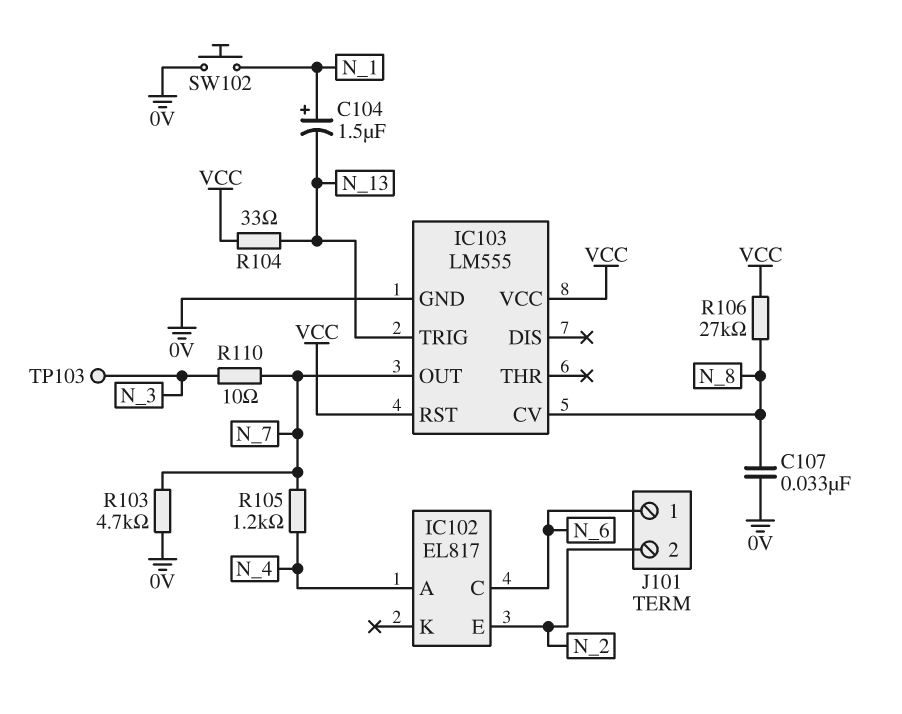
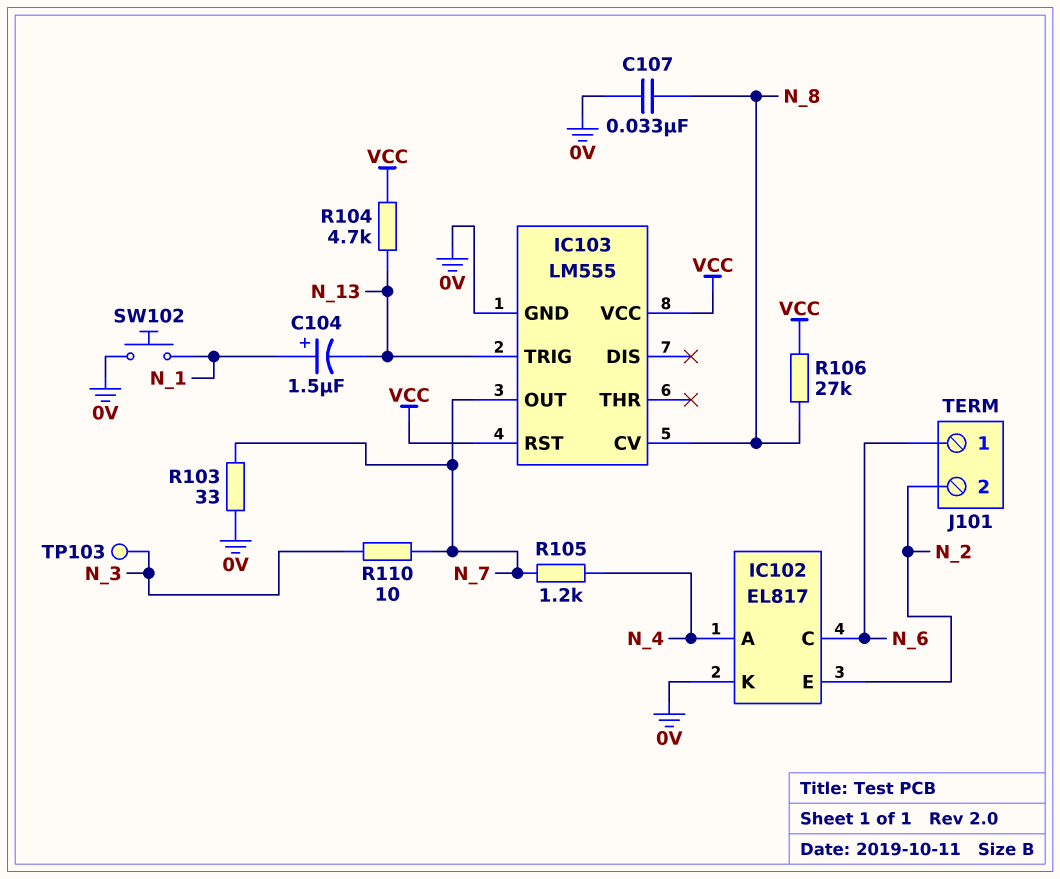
IC102 pin K: none -> 0V
R103: 4.7k (0V, N_7) -> 33 (0V, N_7)
R104: 33 (N_13, VCC) -> 4.7k (N_13, VCC)

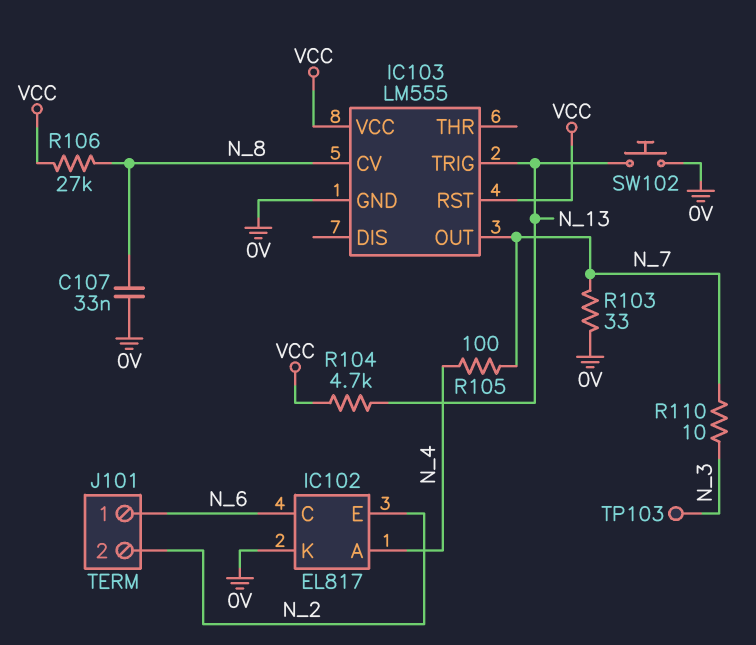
C104: 1.5uF (plus N_1, minus N_13) -> none
R105: 1.2k (N_4, N_7) -> 100 (N_4, N_7)
SW102: button (0V, N_1) -> button (0V, N_13)

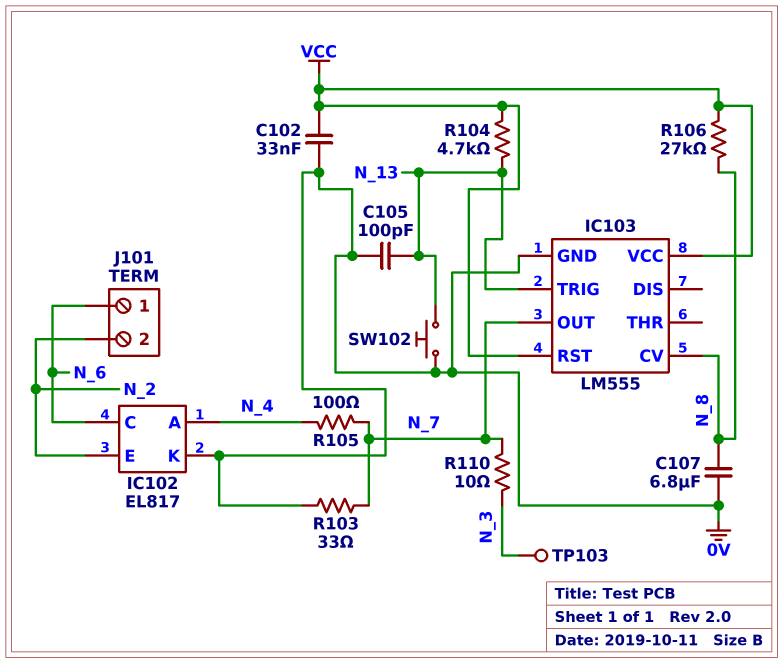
C102: none -> 33nF (0V, VCC)
C105: none -> 100pF (0V, N_13)
C107: 33nF (0V, N_8) -> 6.8uF (0V, N_8)

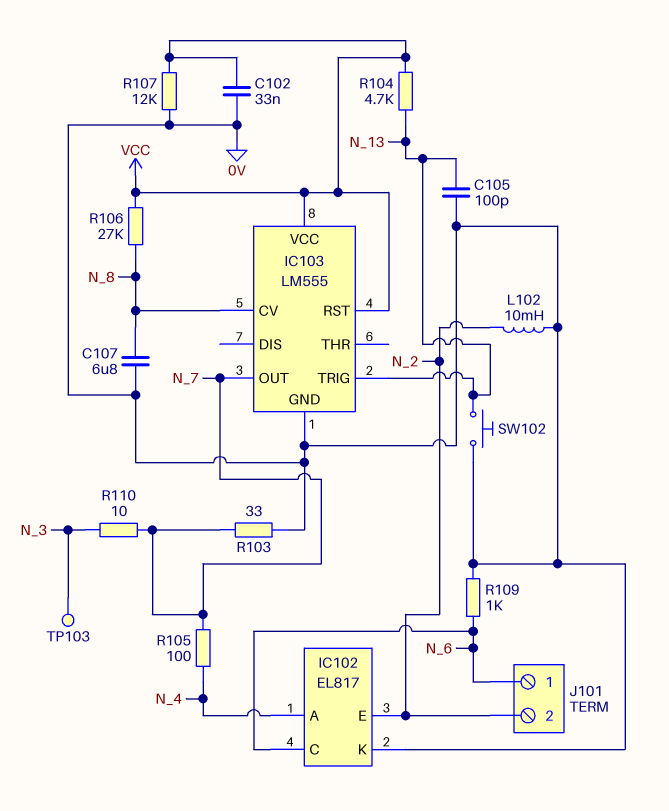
L102: none -> 10mH (0V, N_2)
R107: none -> 12k (0V, VCC)
R109: none -> 1k (0V, N_6)

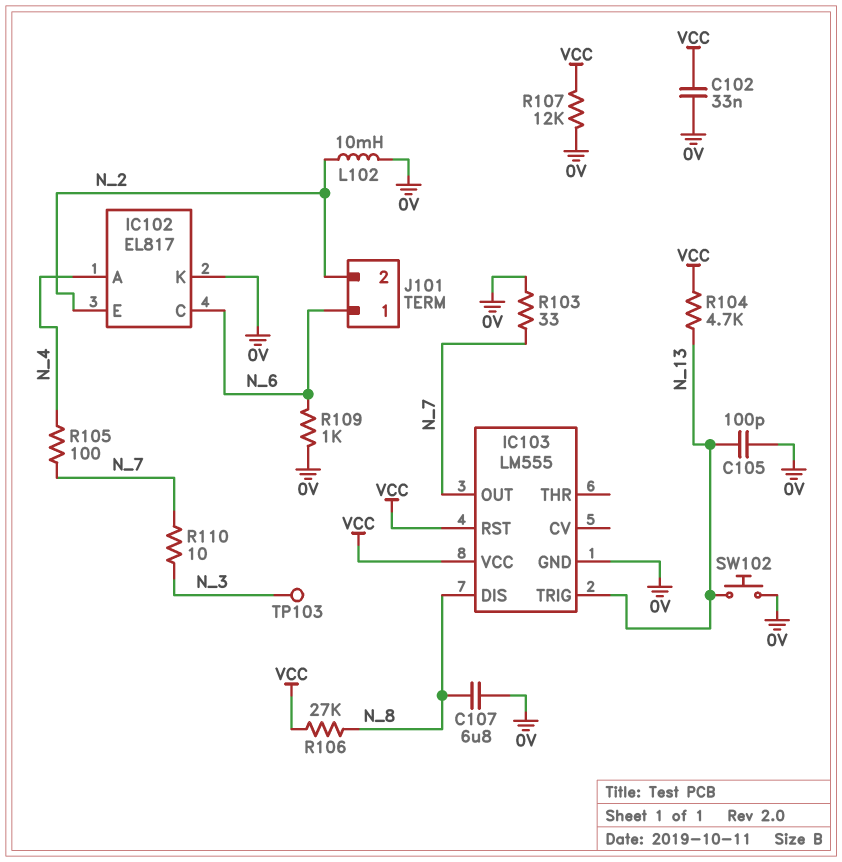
IC103 pin CV: N_8 -> none
IC103 pin DIS: none -> N_8

